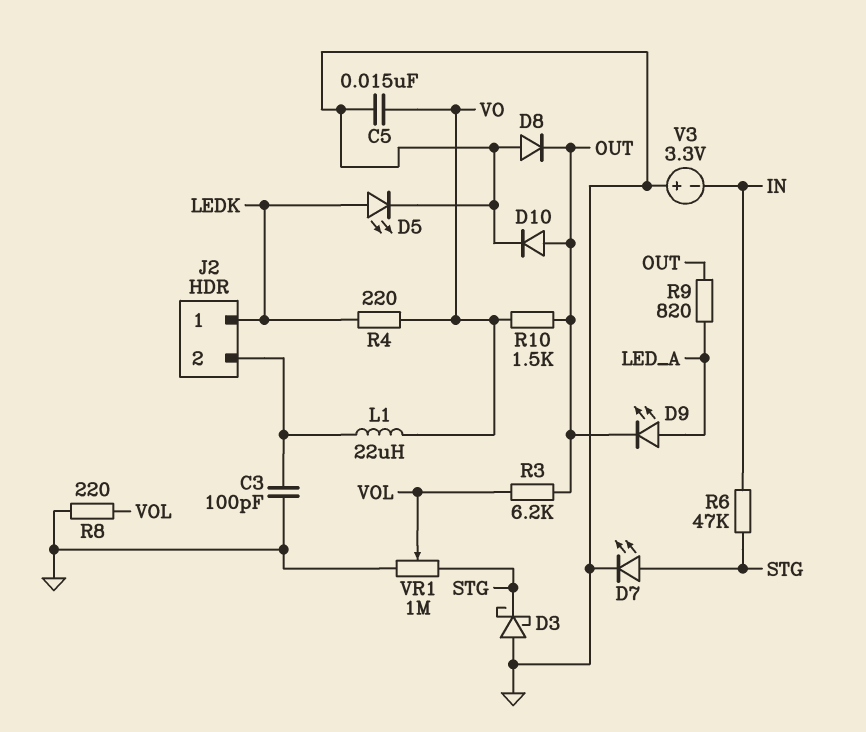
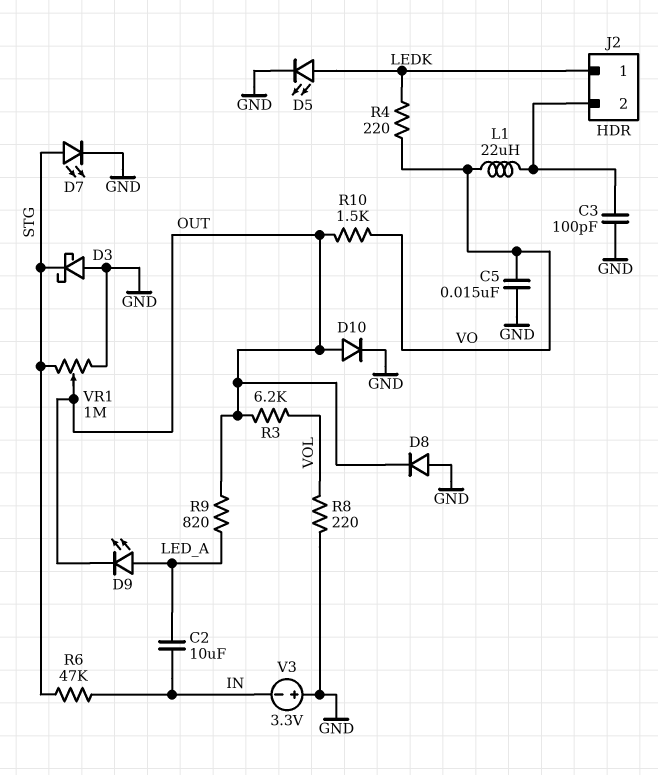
C2: none -> 10uF (IN, LED_A)
VR1: 1M (GND, STG, wiper VOL) -> 1M (GND, STG, wiper OUT)

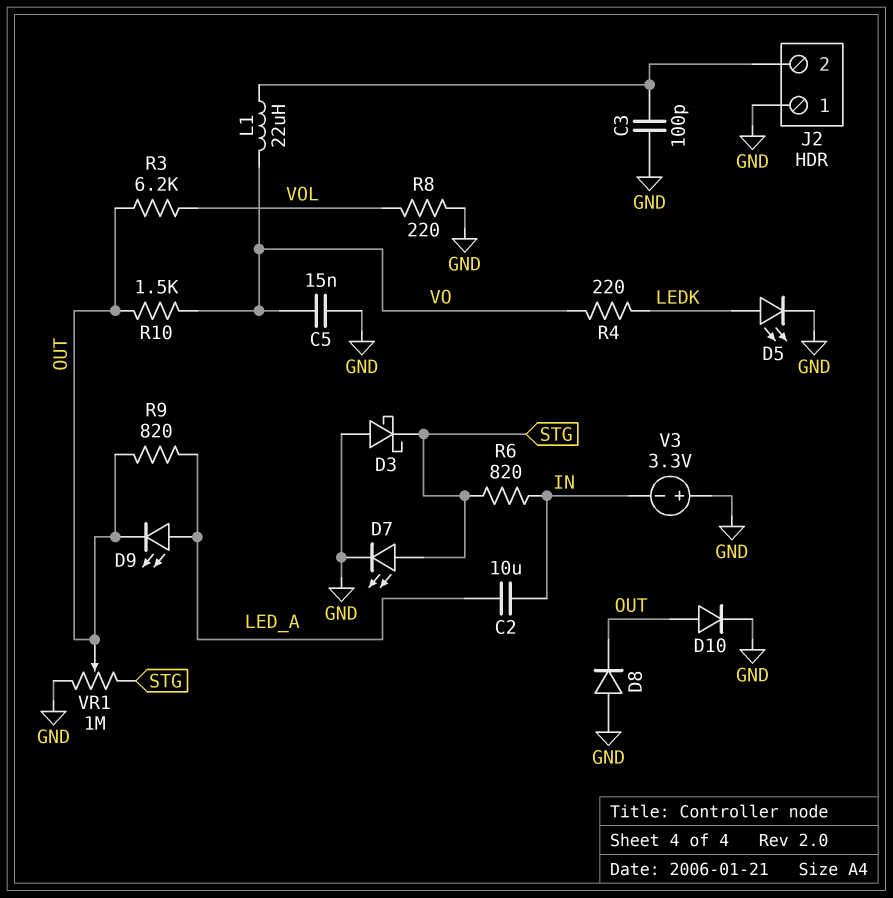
J2 pin 1: LEDK -> GND
R6: 47k (IN, STG) -> 820 (IN, STG)

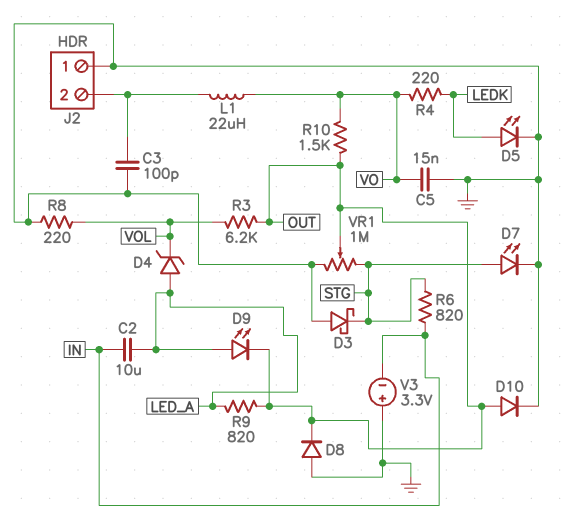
D4: none -> zener (A LED_A, K VOL)

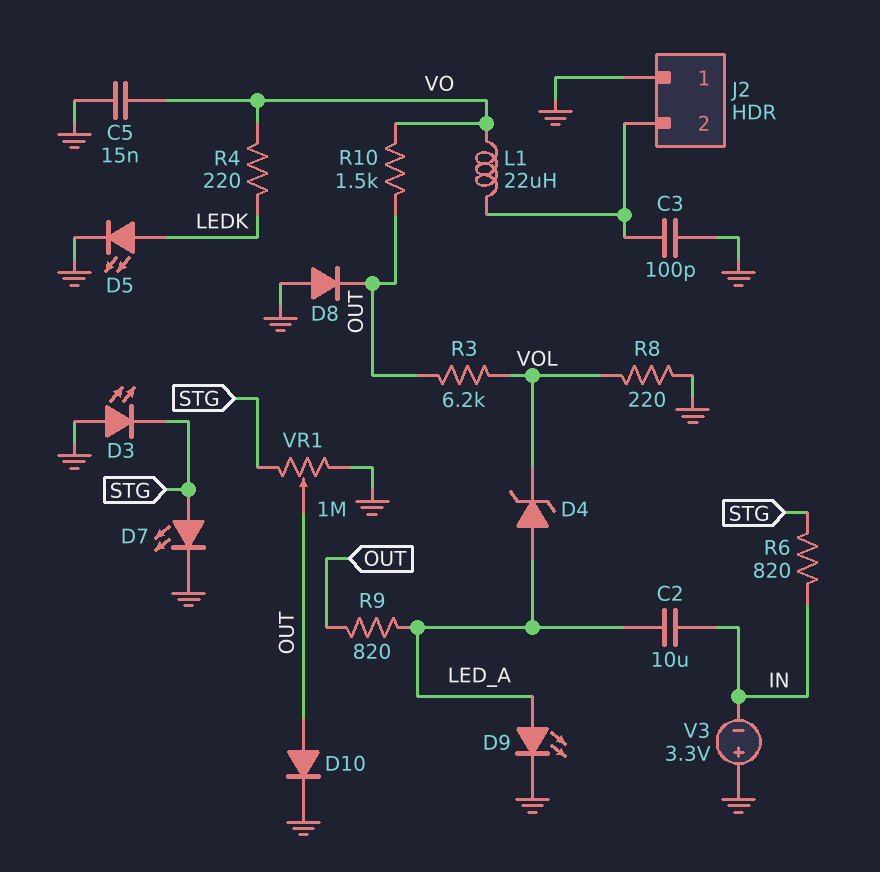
D3: schottky (A GND, K STG) -> LED (A GND, K STG)
D9: LED (A LED_A, K OUT) -> LED (A LED_A, K GND)

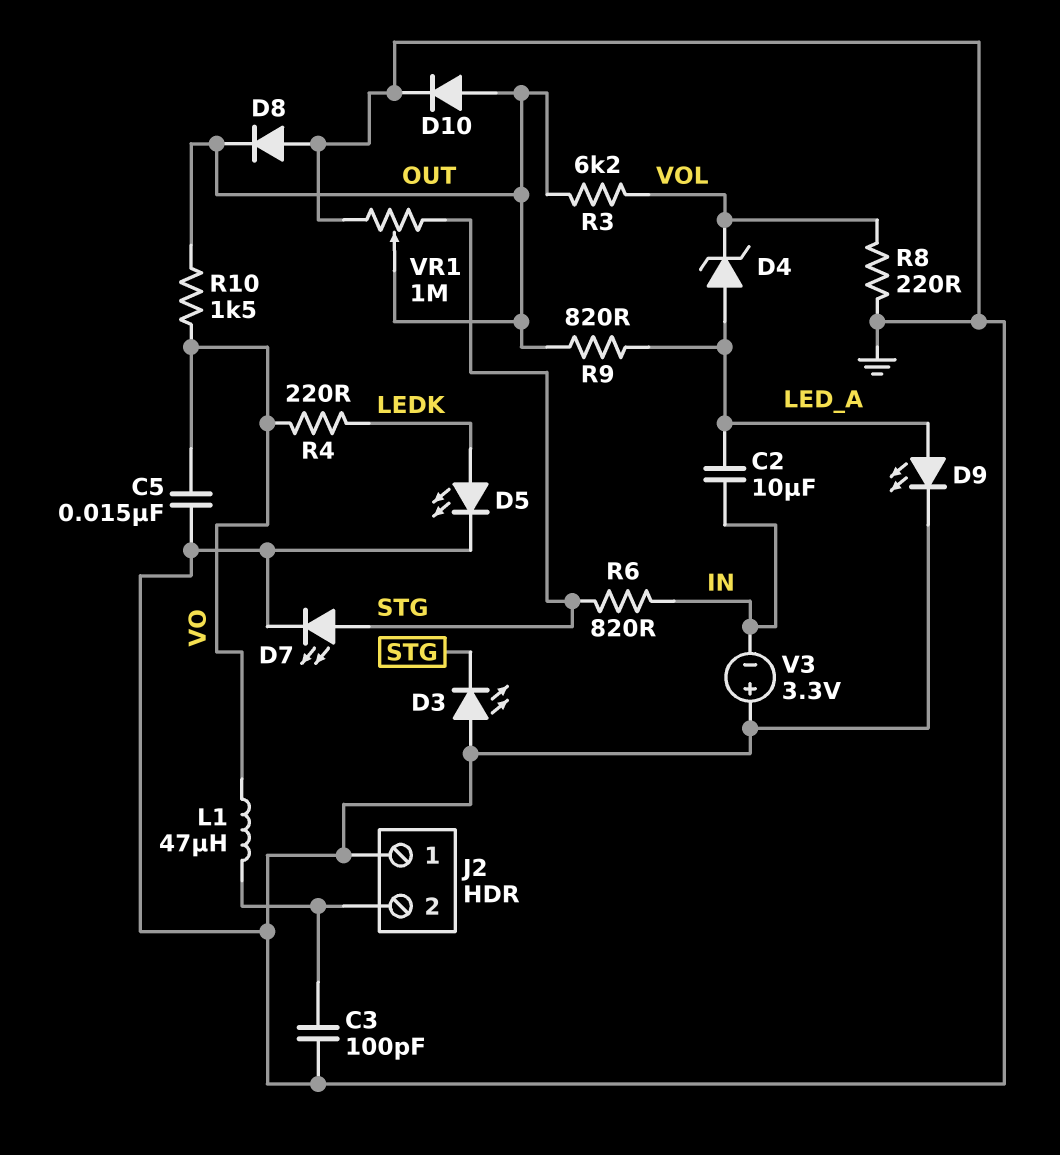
L1: 22uH (J2/2, VO) -> 47uH (J2/2, VO)

